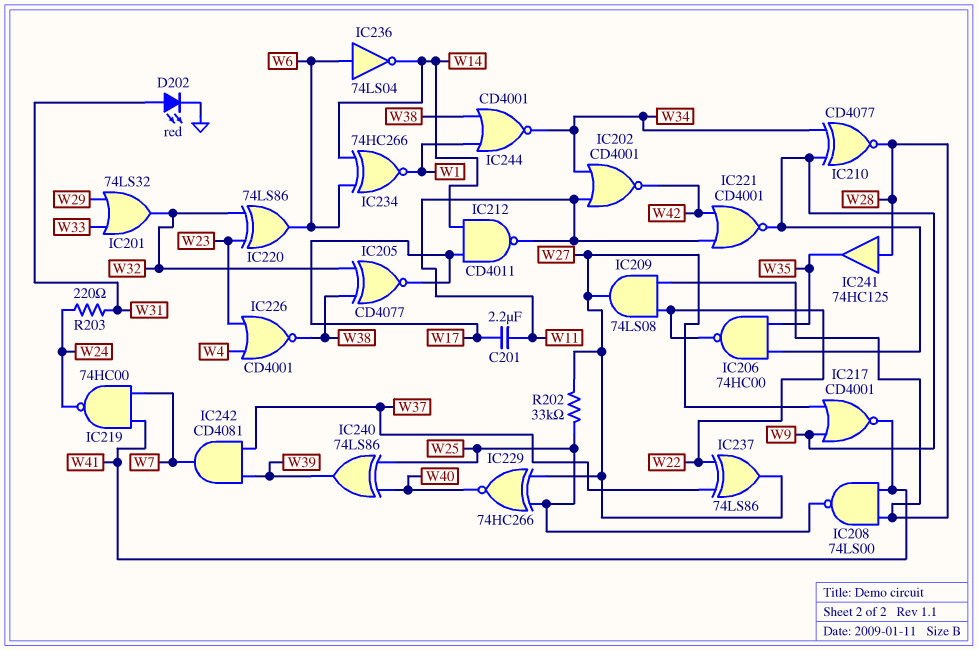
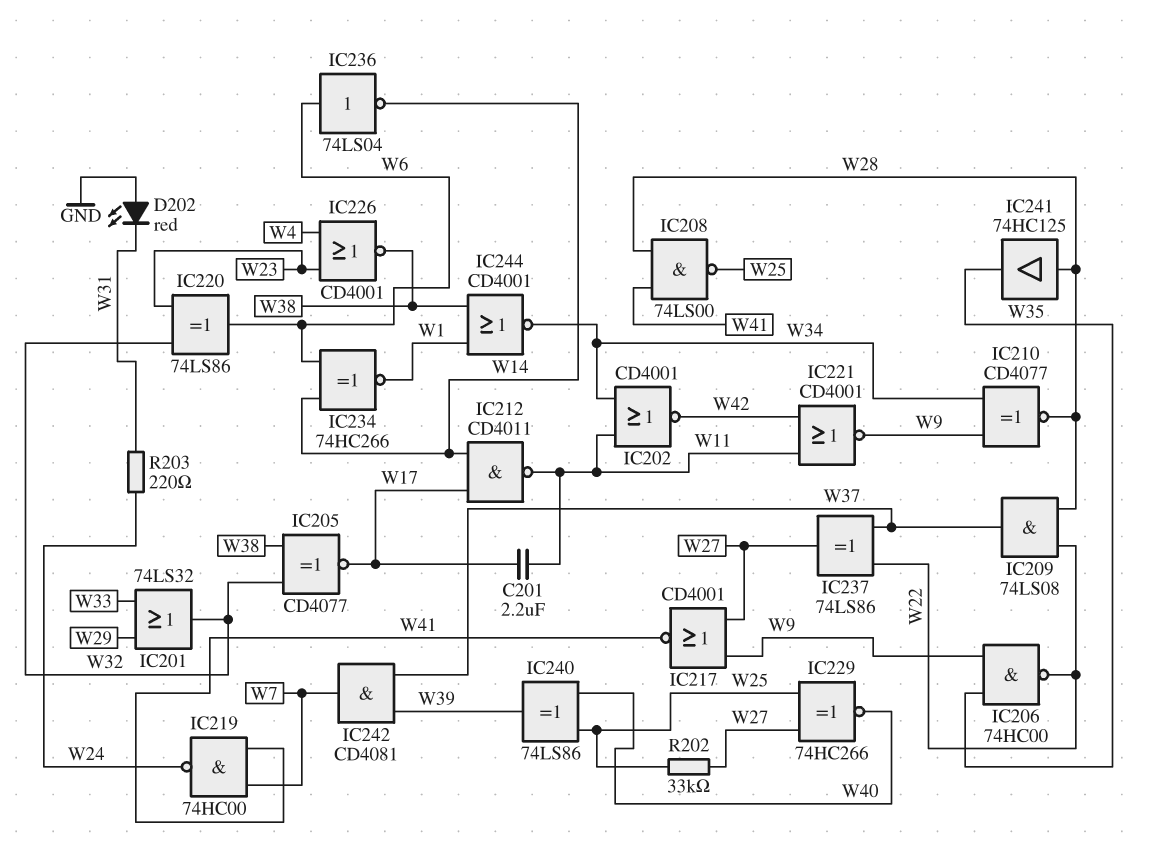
D202: LED red (A W31, K GND) -> LED red (A GND, K W31)
IC209: AND 74LS08 (in W22, in W28, out W27) -> AND 74LS08 (in W22, in W28, out W37)

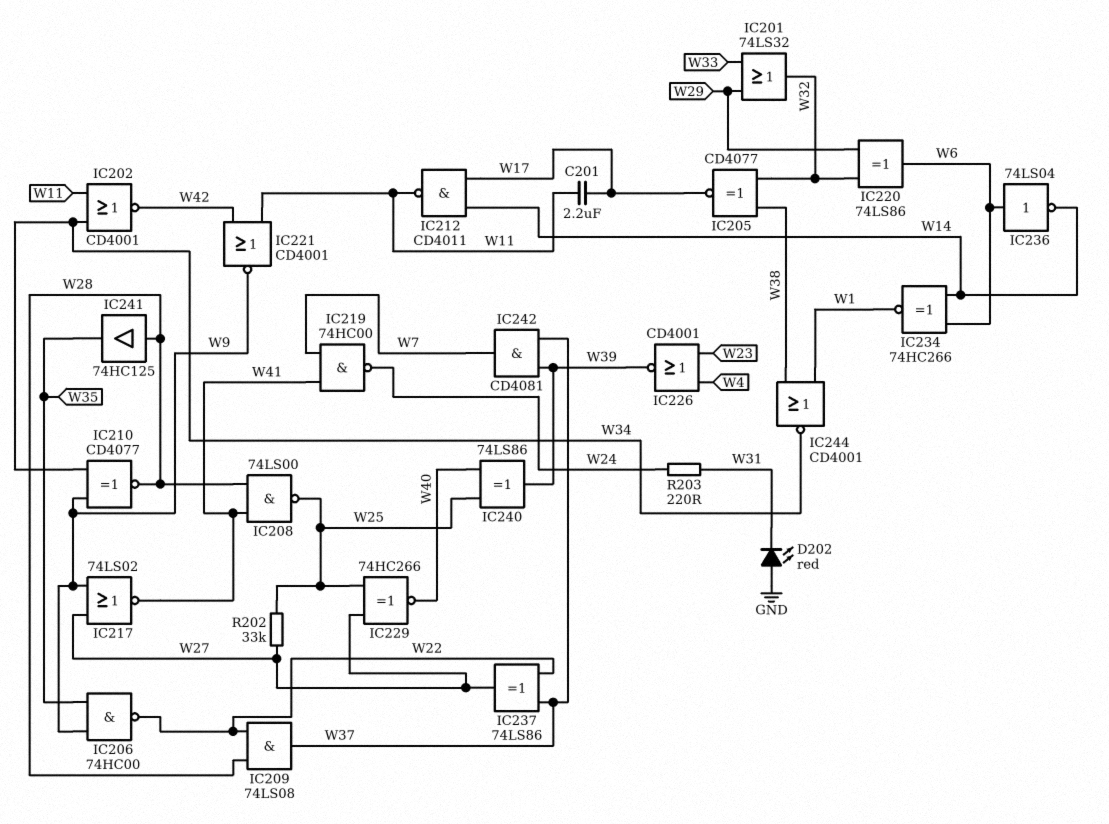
IC217: NOR CD4001 (in W9, in W27, out W41) -> NOR 74LS02 (in W9, in W27, out W41)
IC220: XOR 74LS86 (in W23, in W32, out W6) -> XOR 74LS86 (in W29, in W32, out W6)
IC226: NOR CD4001 (in W4, in W23, out W38) -> NOR CD4001 (in W4, in W23, out W39)

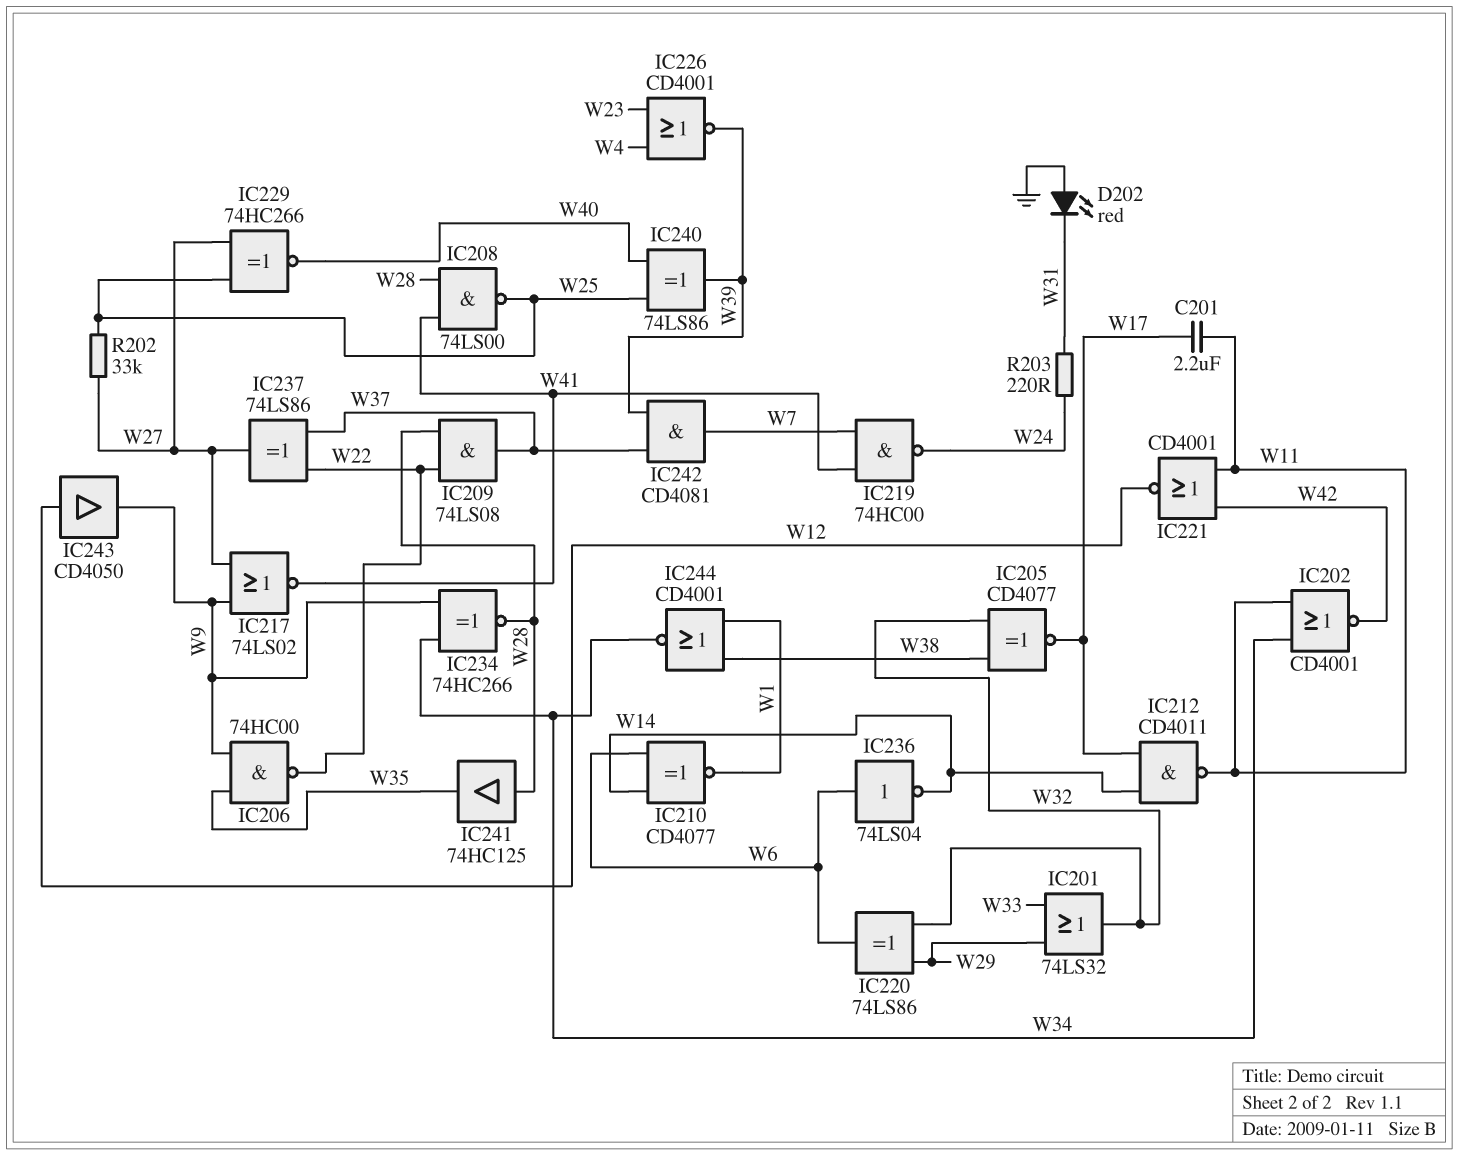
IC210: XNOR CD4077 (in W9, in W34, out W28) -> XNOR CD4077 (in W6, in W14, out W1)
IC221: NOR CD4001 (in W11, in W42, out W9) -> NOR CD4001 (in W11, in W42, out W12)
IC234: XNOR 74HC266 (in W6, in W14, out W1) -> XNOR 74HC266 (in W9, in W34, out W28)
IC243: none -> buffer CD4050 (in W12, out W9)

